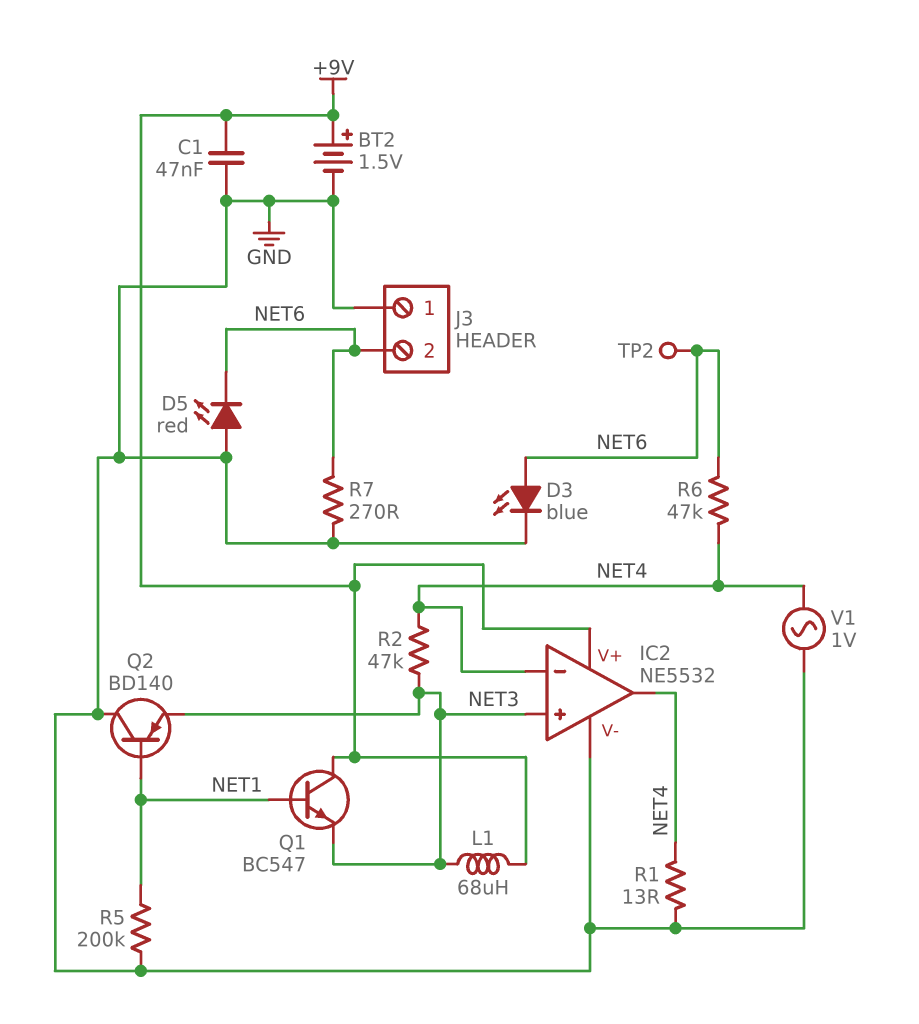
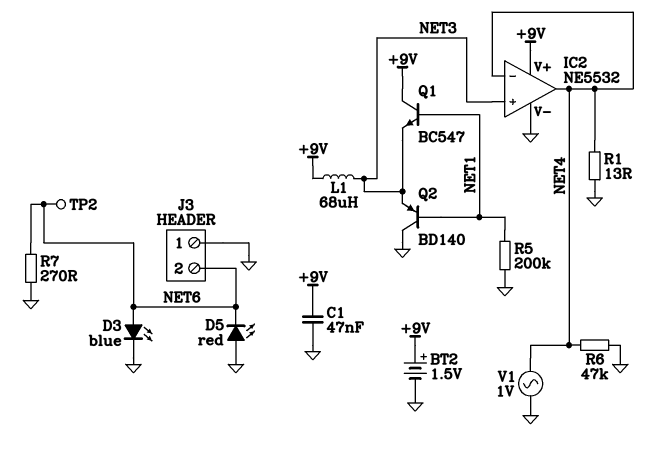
R2: 47k (NET3, NET4) -> none
R6: 47k (NET4, NET6) -> 47k (GND, NET4)

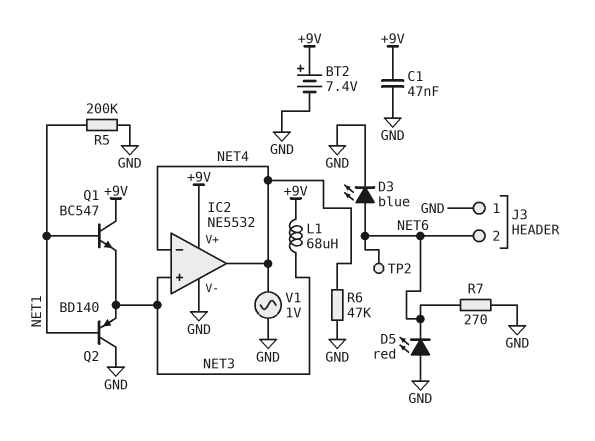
BT2: 1.5V (plus +9V, minus GND) -> 7.4V (plus +9V, minus GND)
R1: 13 (GND, NET4) -> none

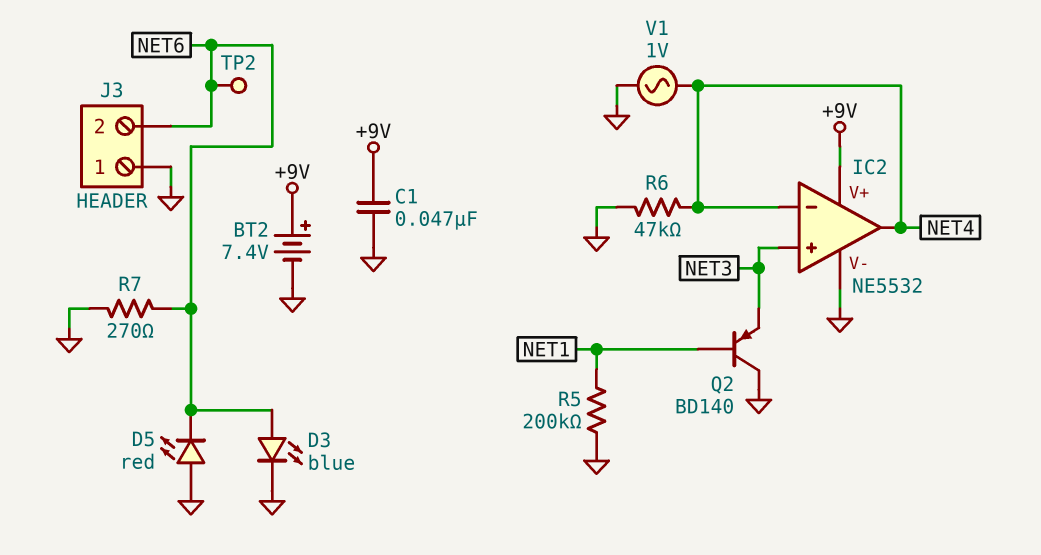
L1: 68uH (+9V, NET3) -> none
Q1: NPN BC547 (B NET1, C +9V, E NET3) -> none

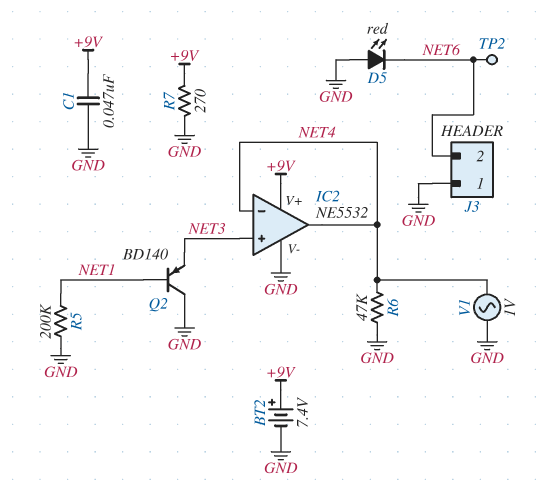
D3: LED blue (A NET6, K GND) -> none
R7: 270 (GND, NET6) -> 270 (+9V, GND)

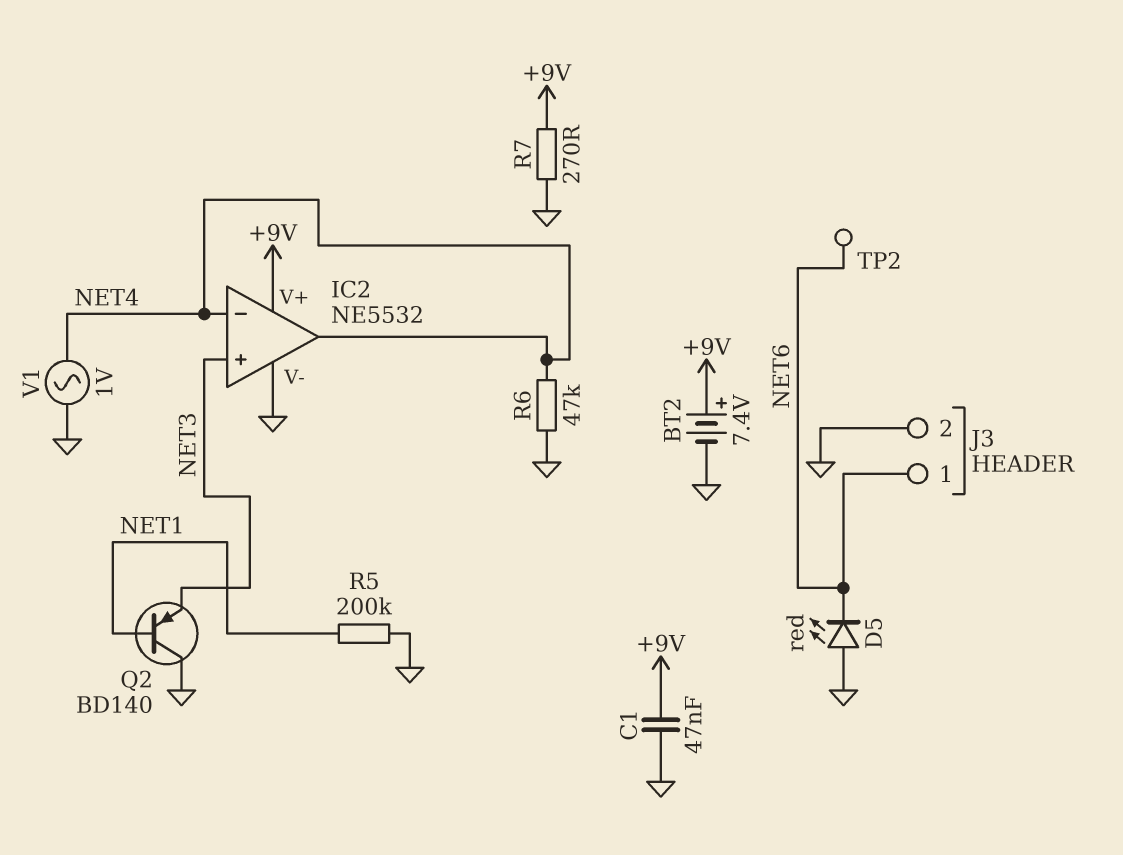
J3 pin 1: GND -> NET6
J3 pin 2: NET6 -> GND

